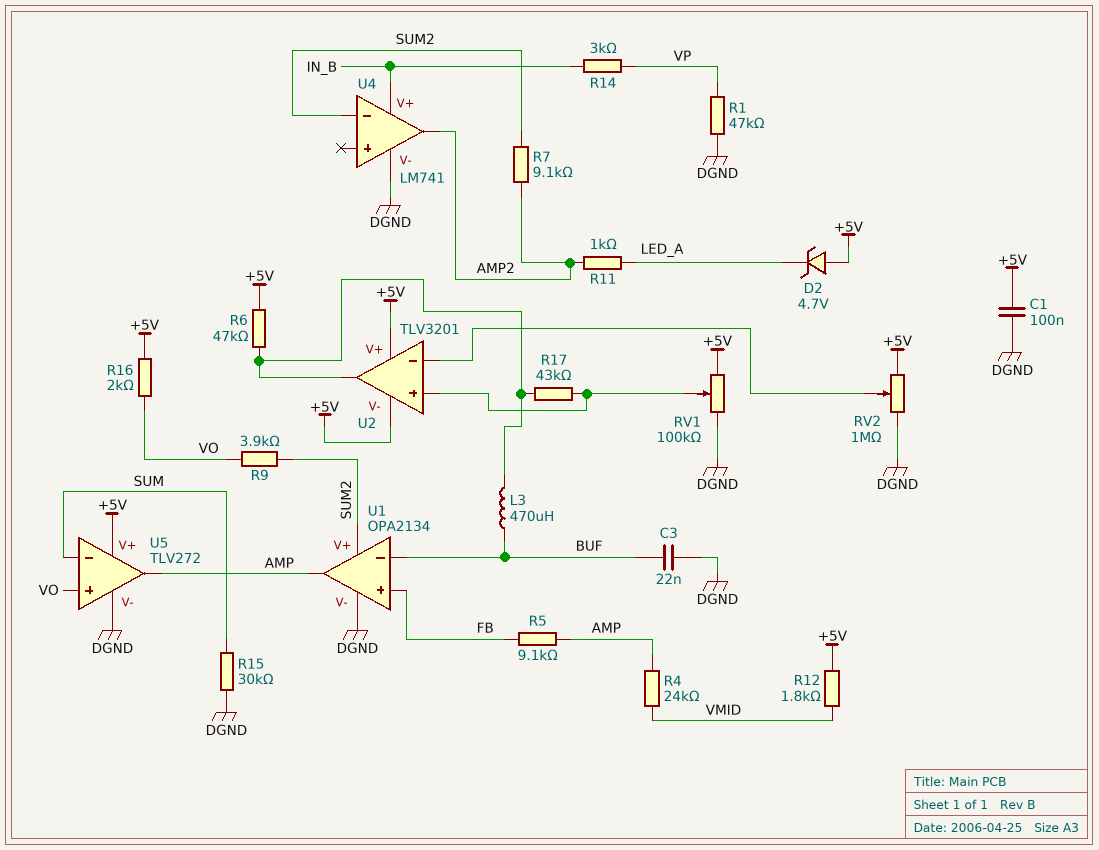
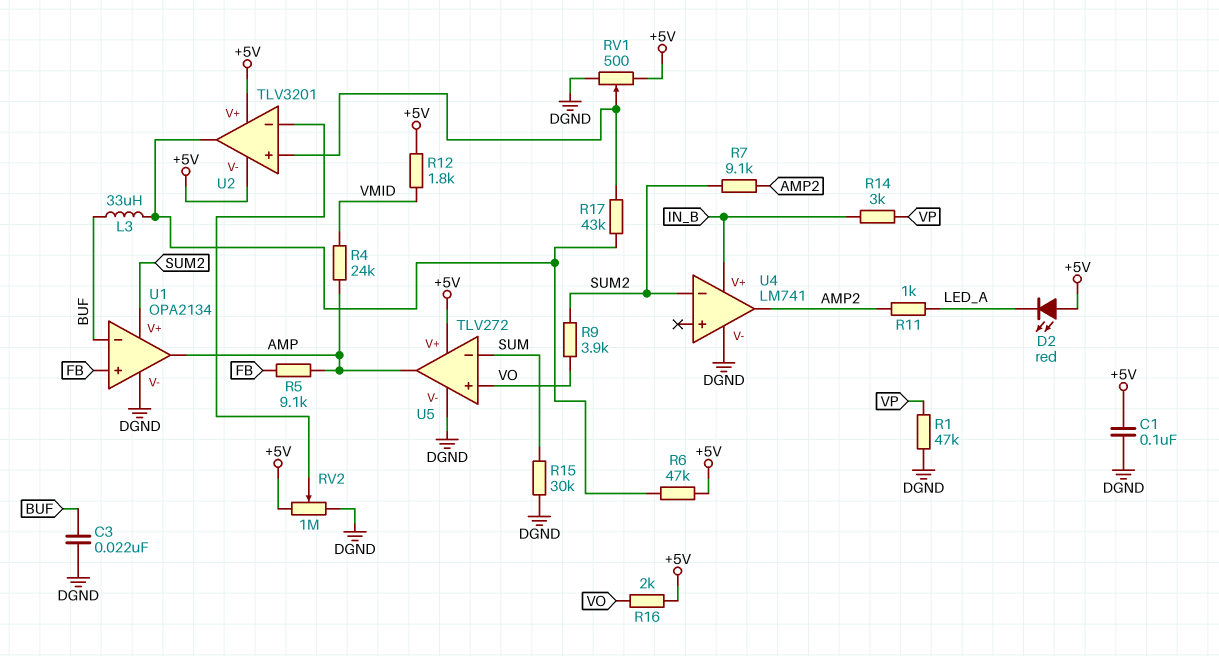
D2: zener 4.7V (A +5V, K LED_A) -> LED red (A +5V, K LED_A)
L3: 470uH (BUF, U2/out) -> 33uH (BUF, U2/out)
RV1: 100k (+5V, DGND, wiper U2/in+) -> 500 (+5V, DGND, wiper U2/in+)

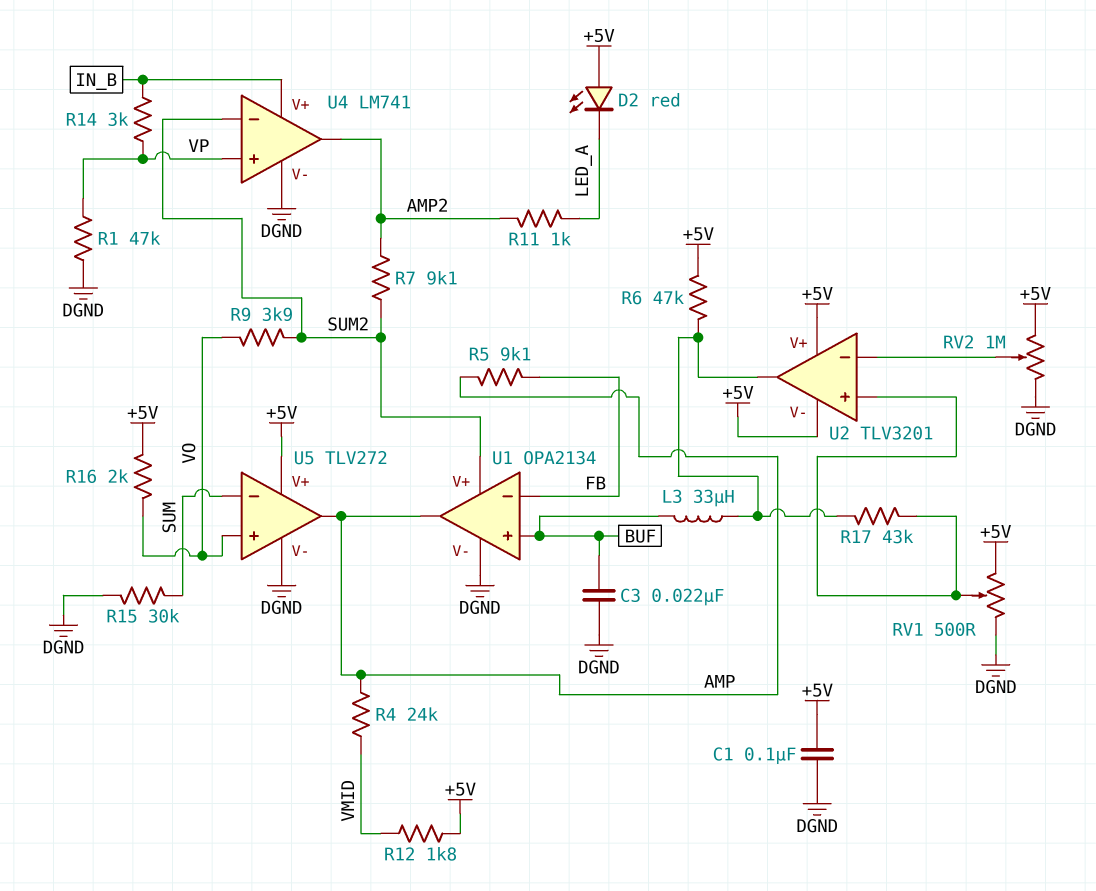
U1 pin in+: FB -> BUF
U1 pin in-: BUF -> FB
U4 pin in+: none -> VP

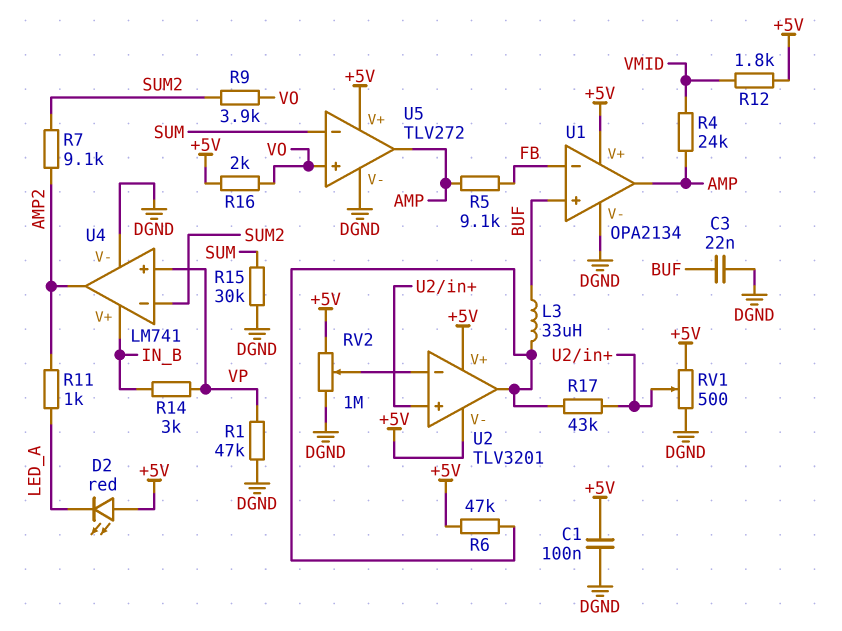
U1 pin V+: SUM2 -> +5V

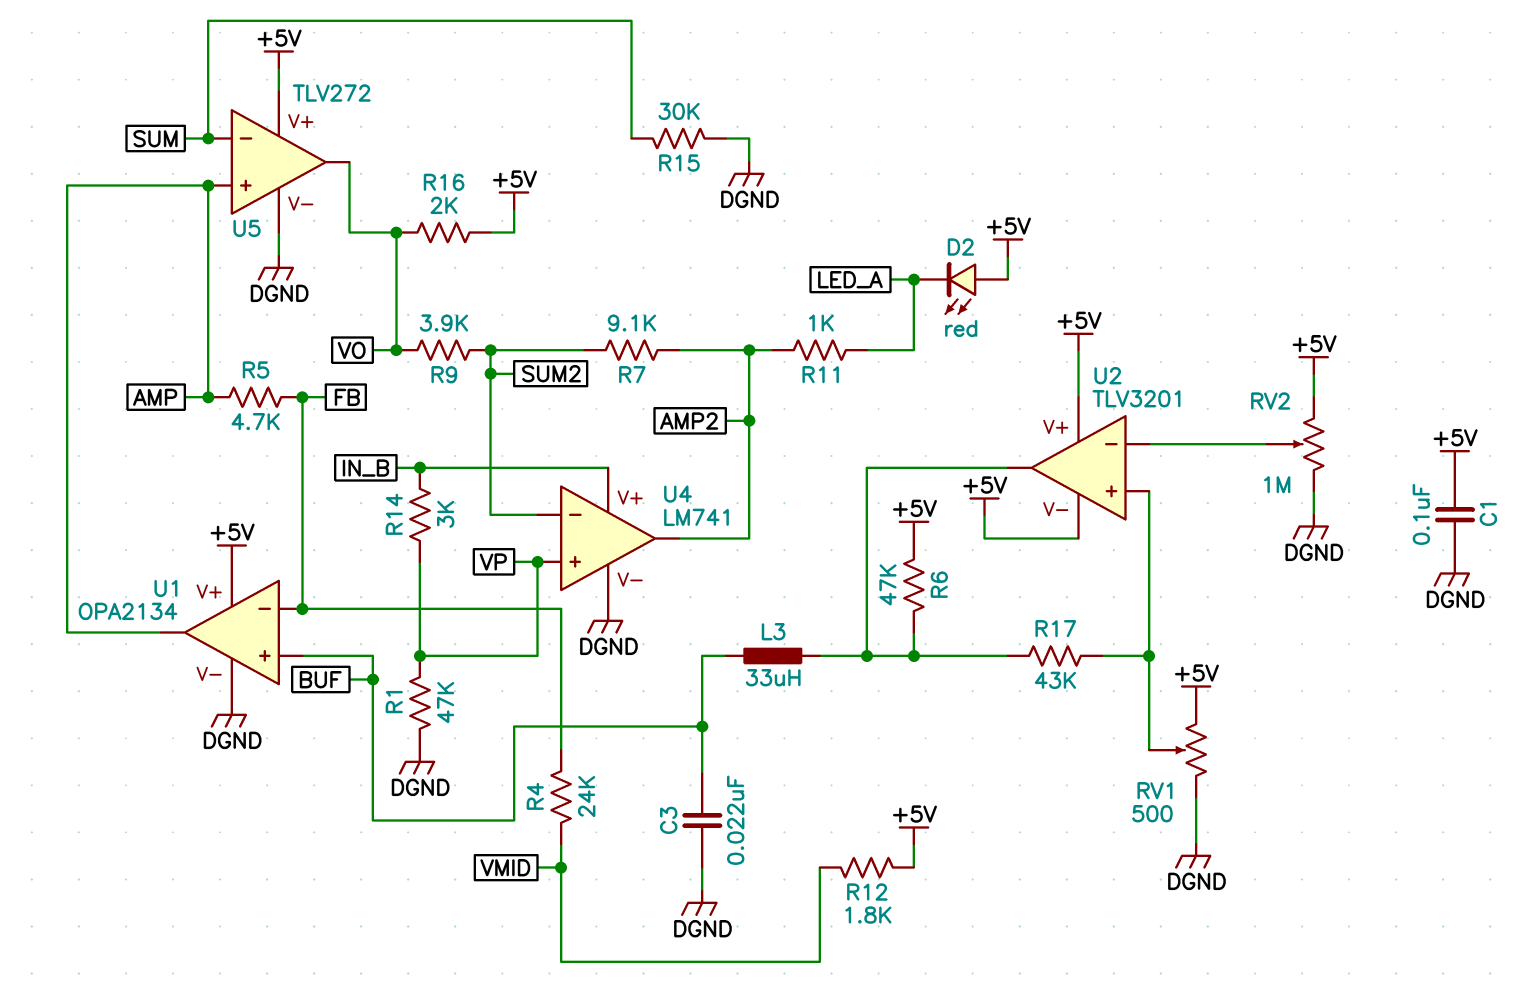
R4: 24k (AMP, VMID) -> 24k (FB, VMID)
R5: 9.1k (AMP, FB) -> 4.7k (AMP, FB)
U5 pin in+: VO -> AMP
U5 pin out: AMP -> VO

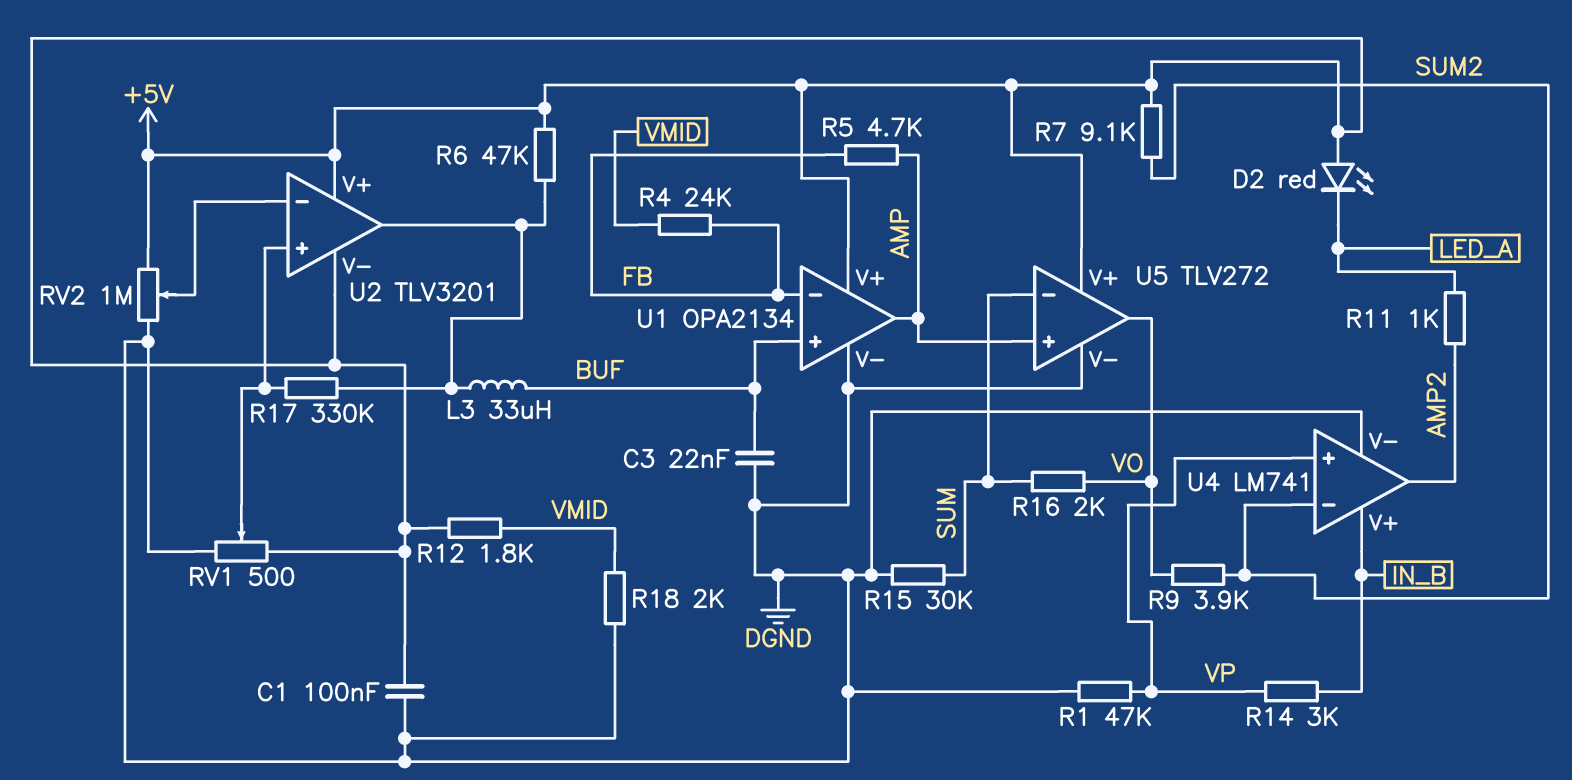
R7: 9.1k (AMP2, SUM2) -> 9.1k (+5V, SUM2)
R16: 2k (+5V, VO) -> 2k (SUM, VO)
R17: 43k (U2/in+, U2/out) -> 330k (U2/in+, U2/out)
R18: none -> 2k (DGND, VMID)

